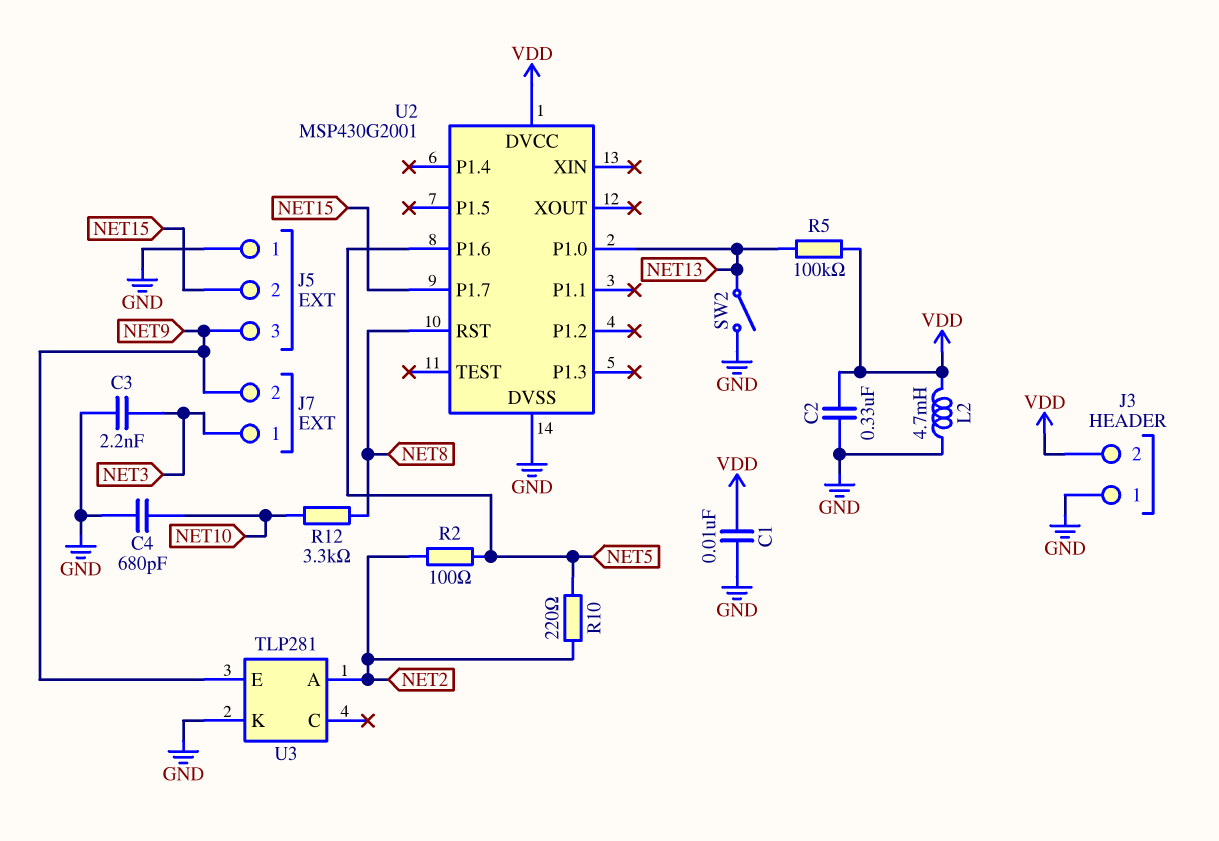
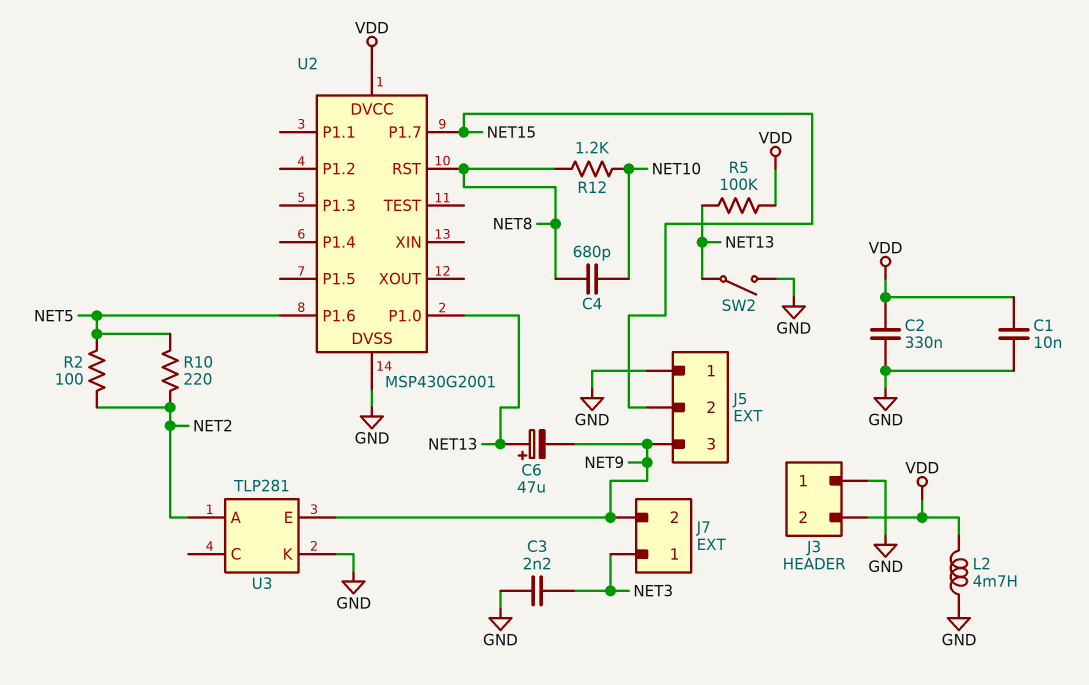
C4: 680pF (GND, NET10) -> 680pF (NET8, NET10)
C6: none -> 47uF (plus NET13, minus NET9)
R12: 3.3k (NET8, NET10) -> 1.2k (NET8, NET10)

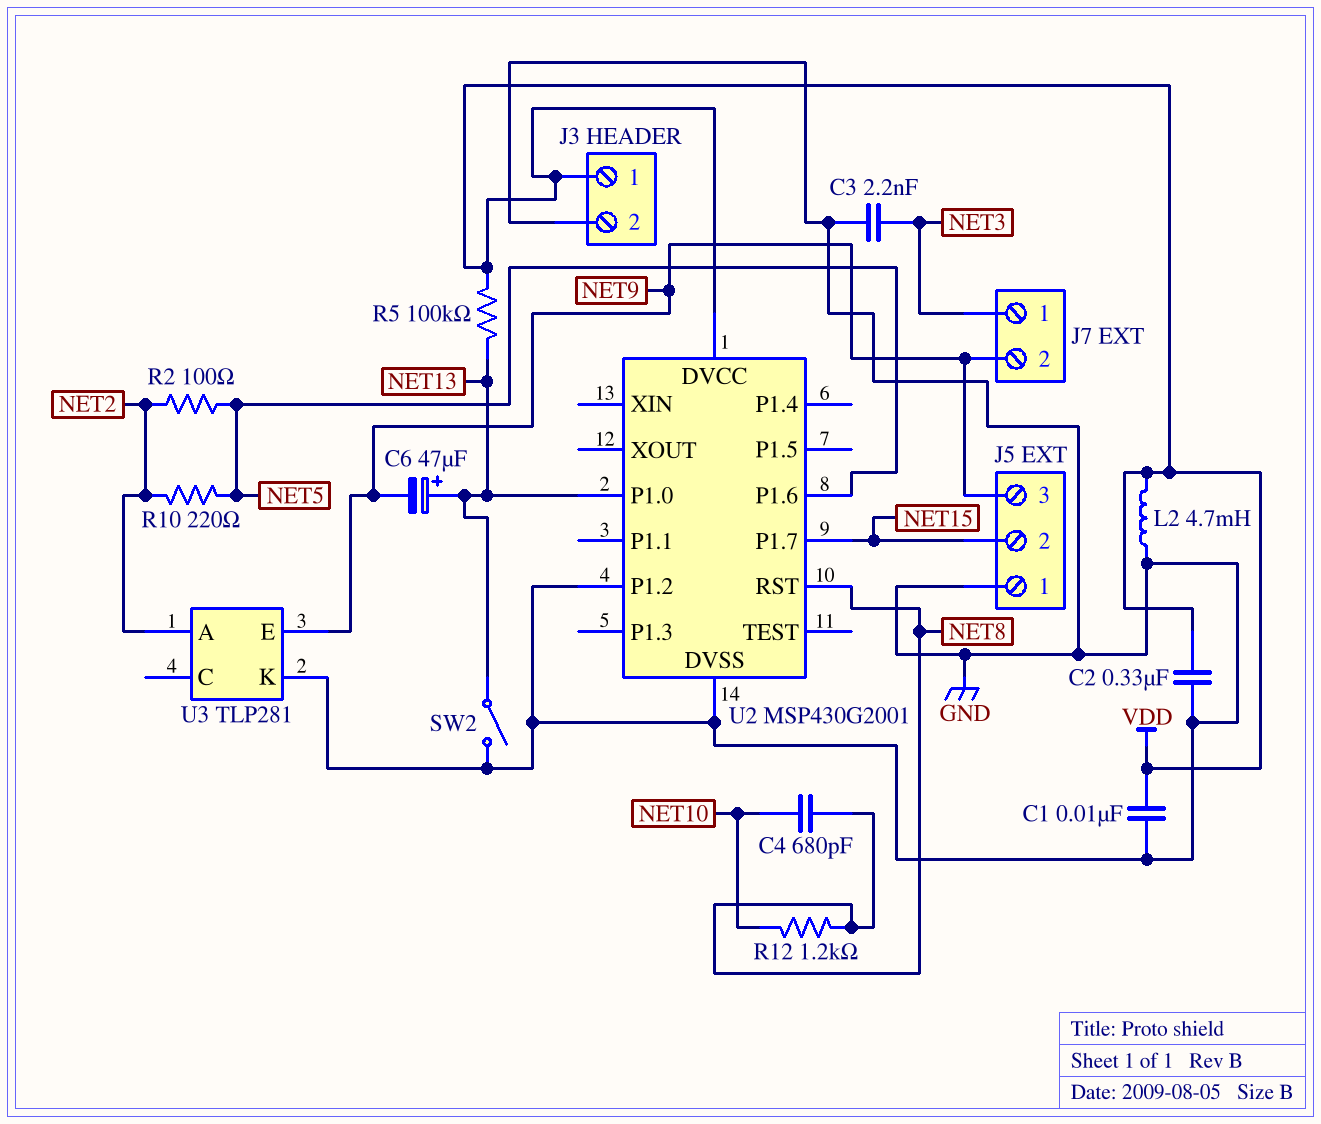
J3 pin 1: GND -> VDD
J3 pin 2: VDD -> GND
U2 pin P1.2: none -> GND

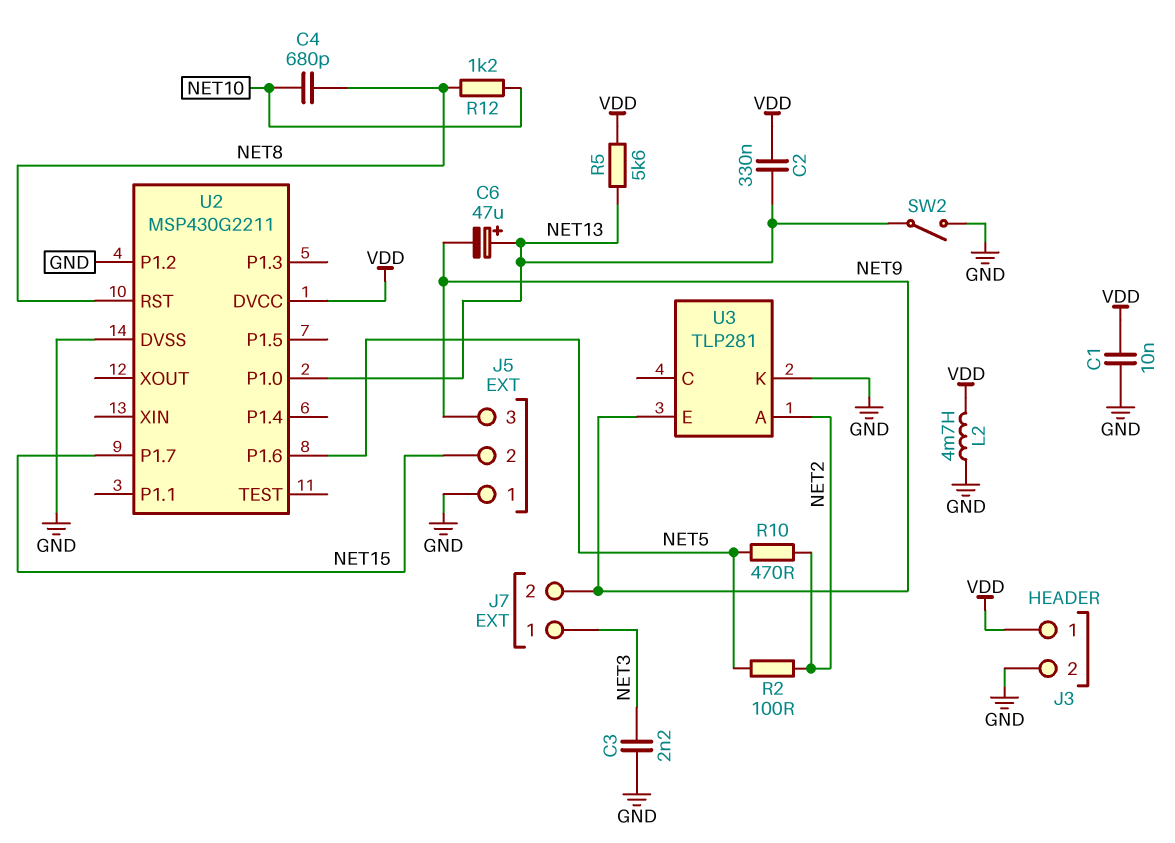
C2: 330nF (GND, VDD) -> 330nF (NET13, VDD)
R5: 100k (NET13, VDD) -> 5.6k (NET13, VDD)
R10: 220 (NET2, NET5) -> 470 (NET2, NET5)
U2: MSP430G2001 -> MSP430G2211

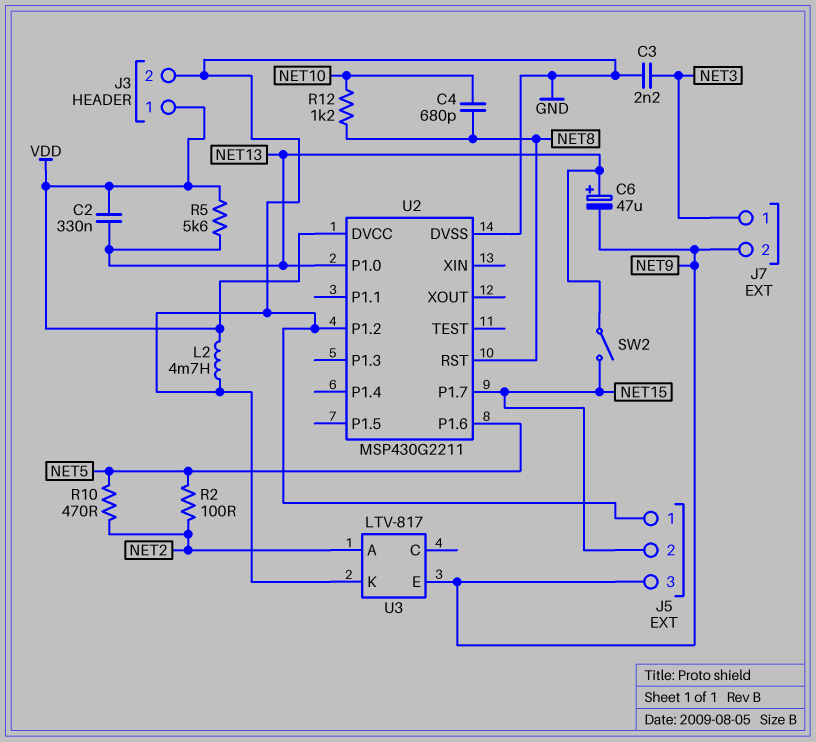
C1: 10nF (GND, VDD) -> none
SW2: switch (GND, NET13) -> switch (NET13, NET15)
U3: TLP281 -> LTV-817

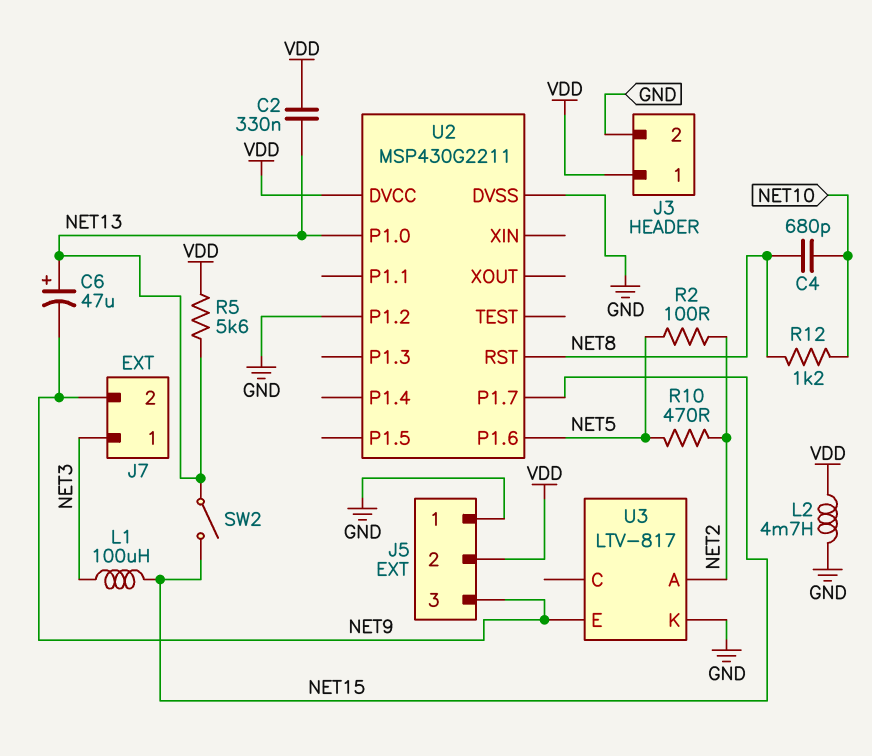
C3: 2.2nF (GND, NET3) -> none
J5 pin 2: NET15 -> VDD
L1: none -> 100uH (NET3, NET15)

